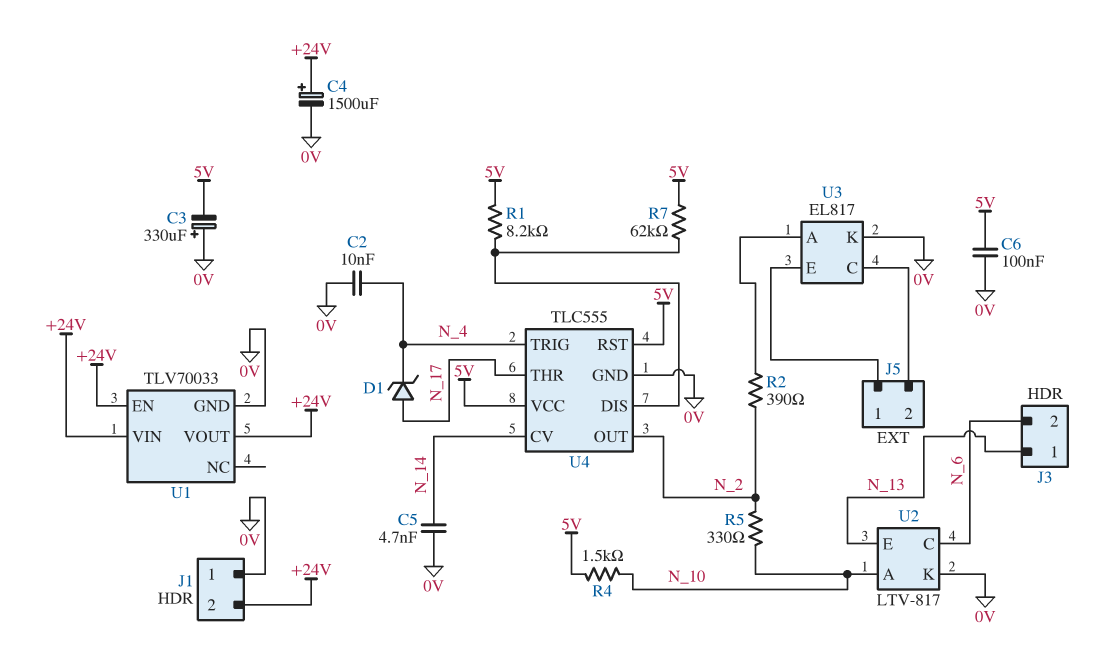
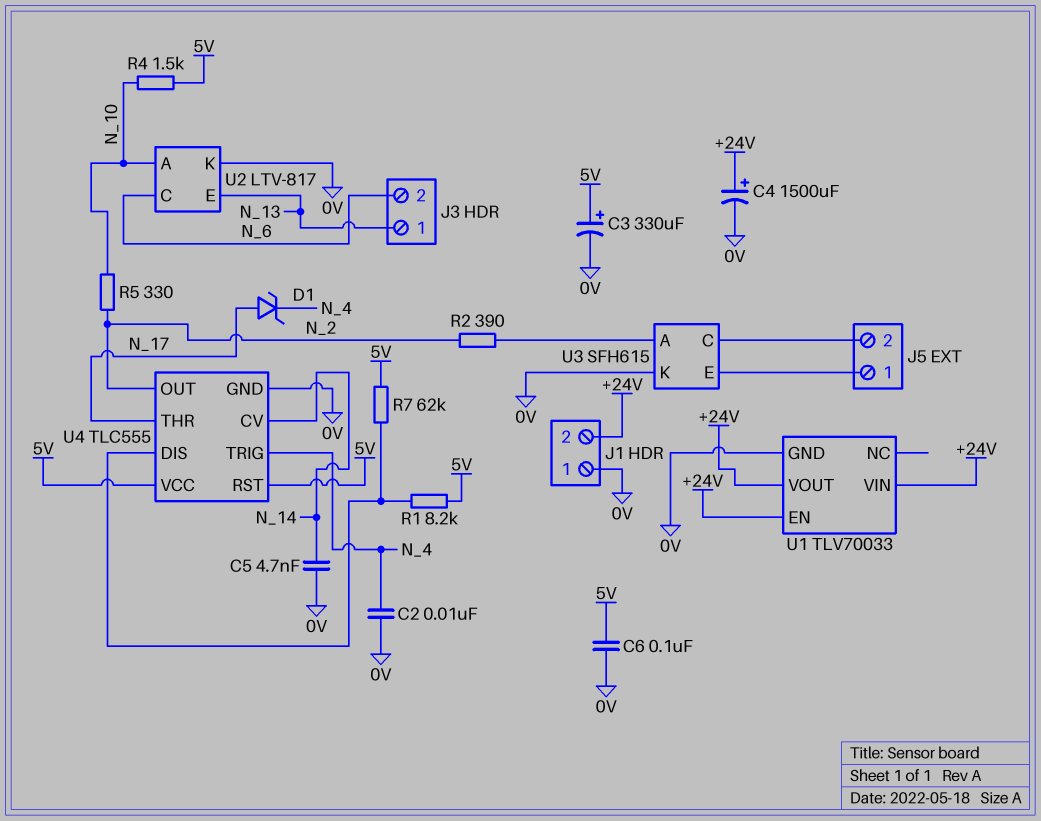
C3: 330uF (plus 0V, minus 5V) -> 330uF (plus 5V, minus 0V)
U3: EL817 -> SFH615

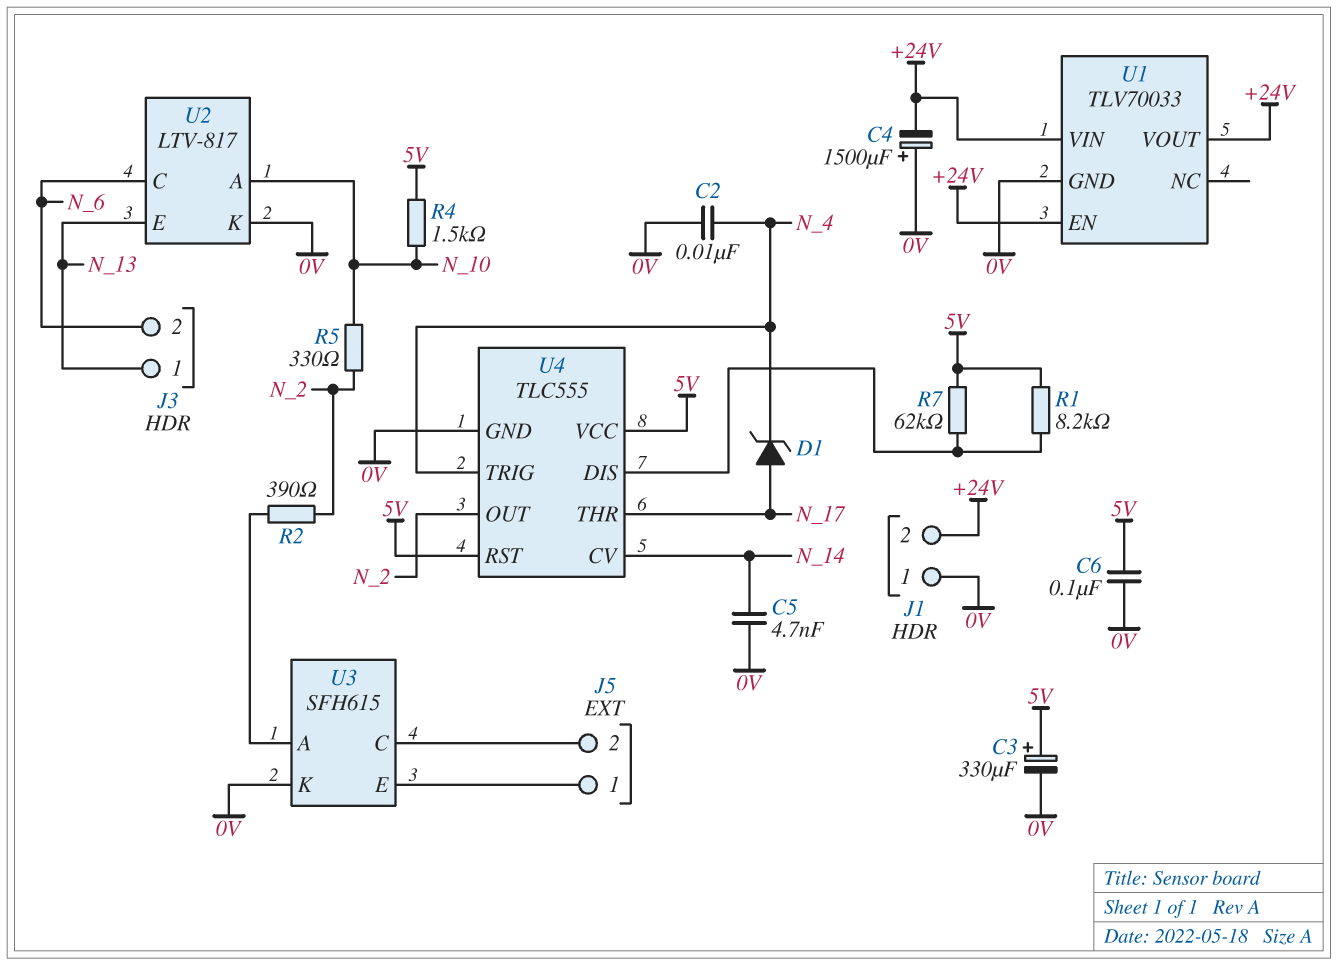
C4: 1500uF (plus +24V, minus 0V) -> 1500uF (plus 0V, minus +24V)

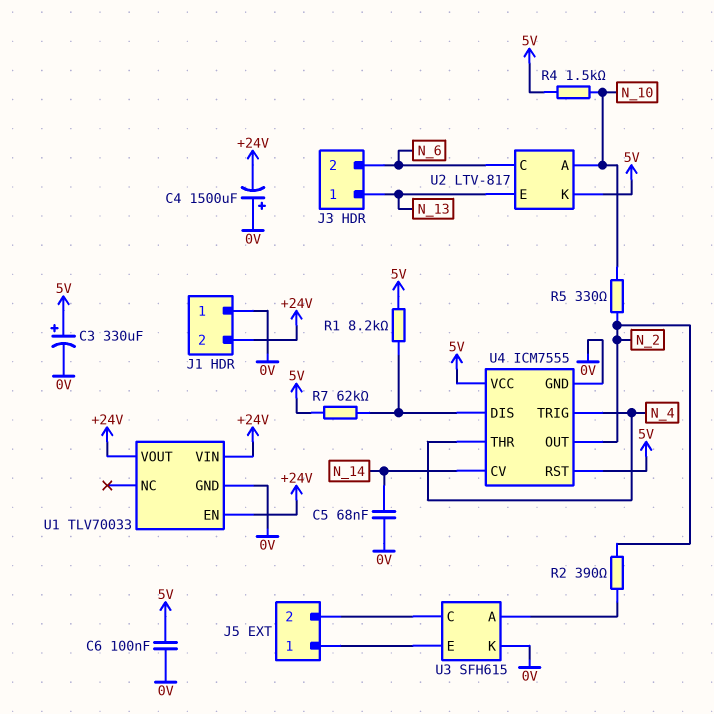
C2: 10nF (0V, N_4) -> none
C5: 4.7nF (0V, N_14) -> 68nF (0V, N_14)
D1: zener (A N_17, K N_4) -> none
U2 pin K: 0V -> 5V
U4: TLC555 -> ICM7555
U4 pin THR: N_17 -> N_4

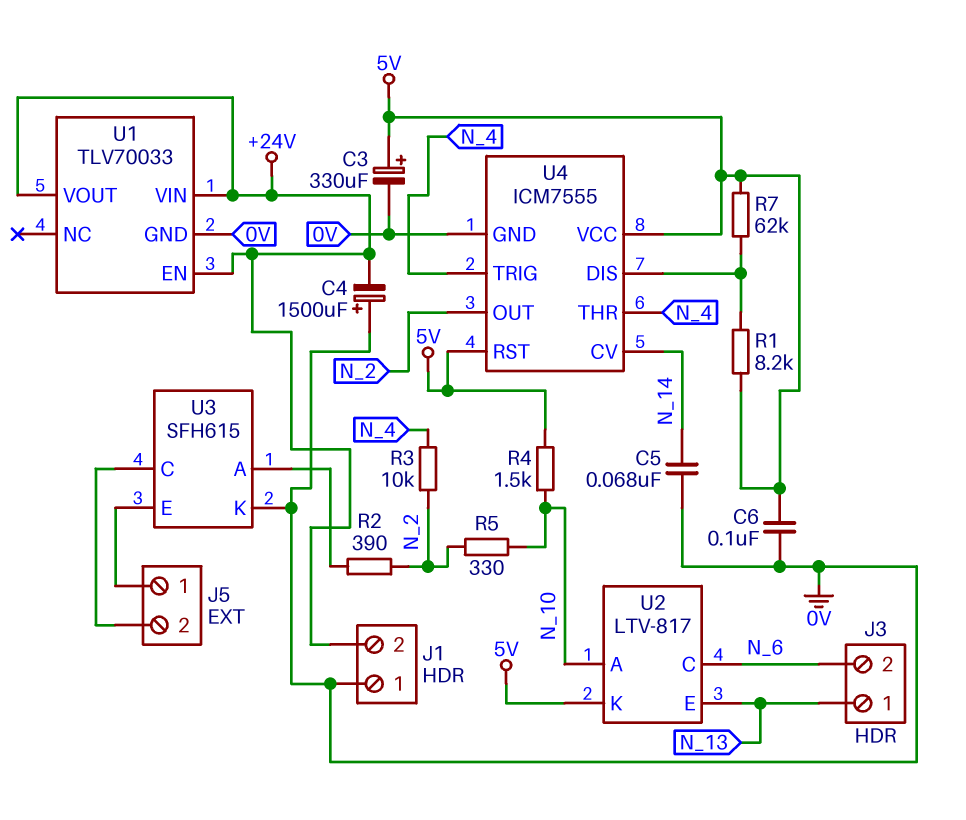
R3: none -> 10k (N_2, N_4)

